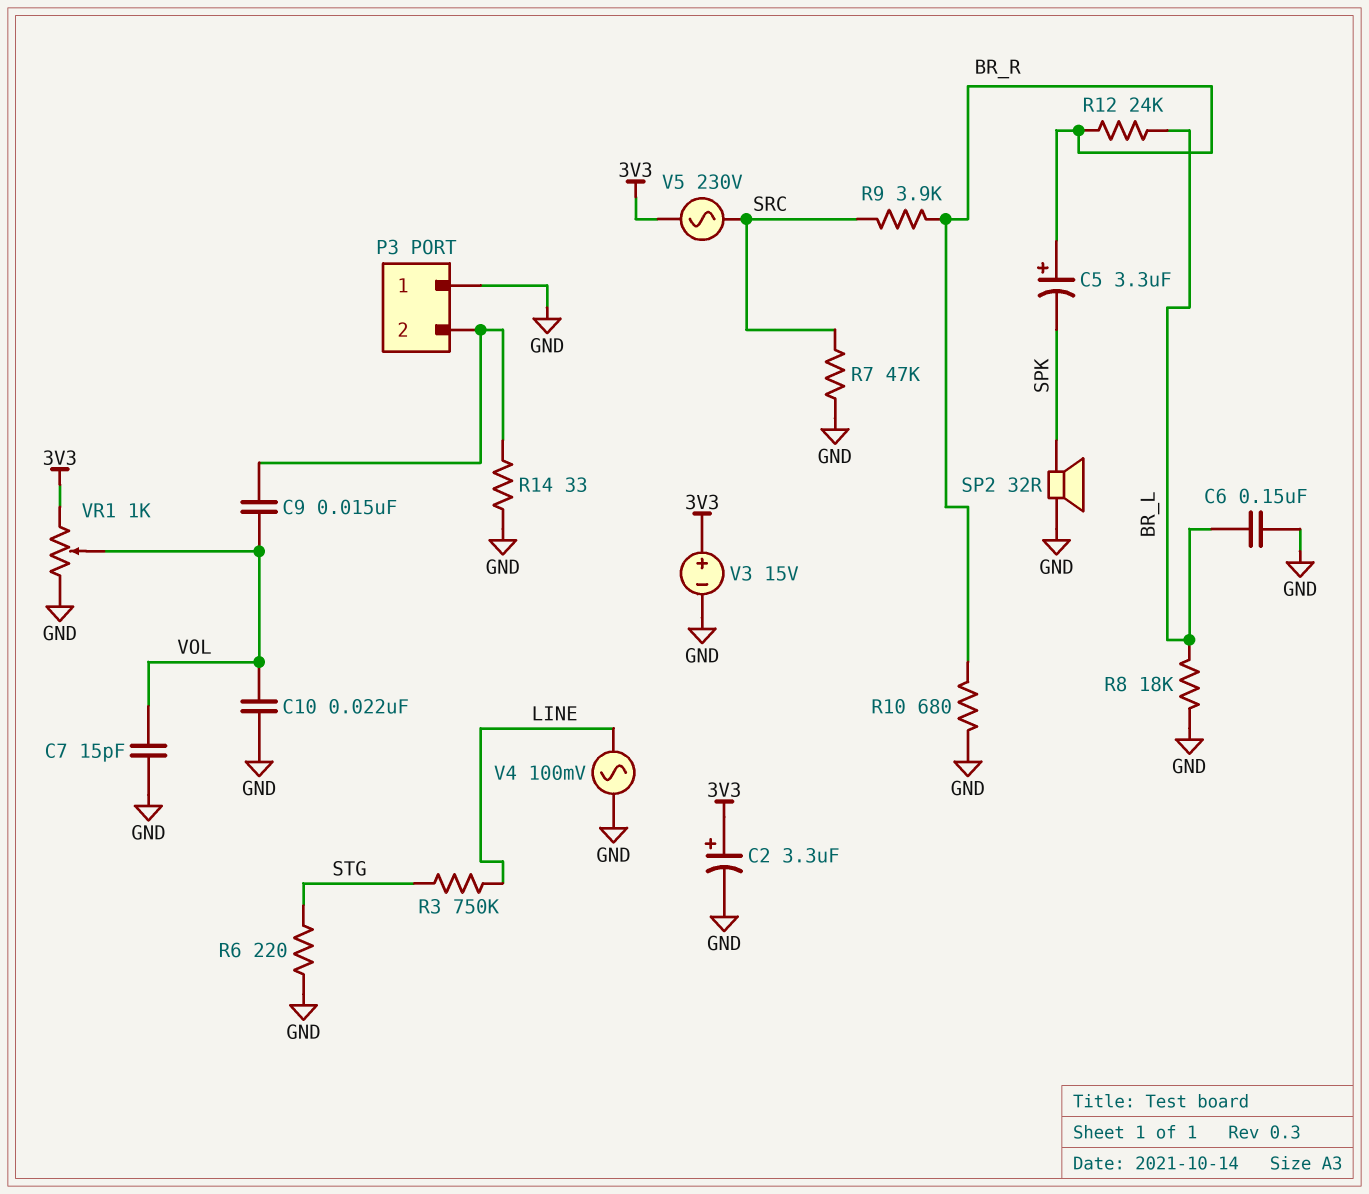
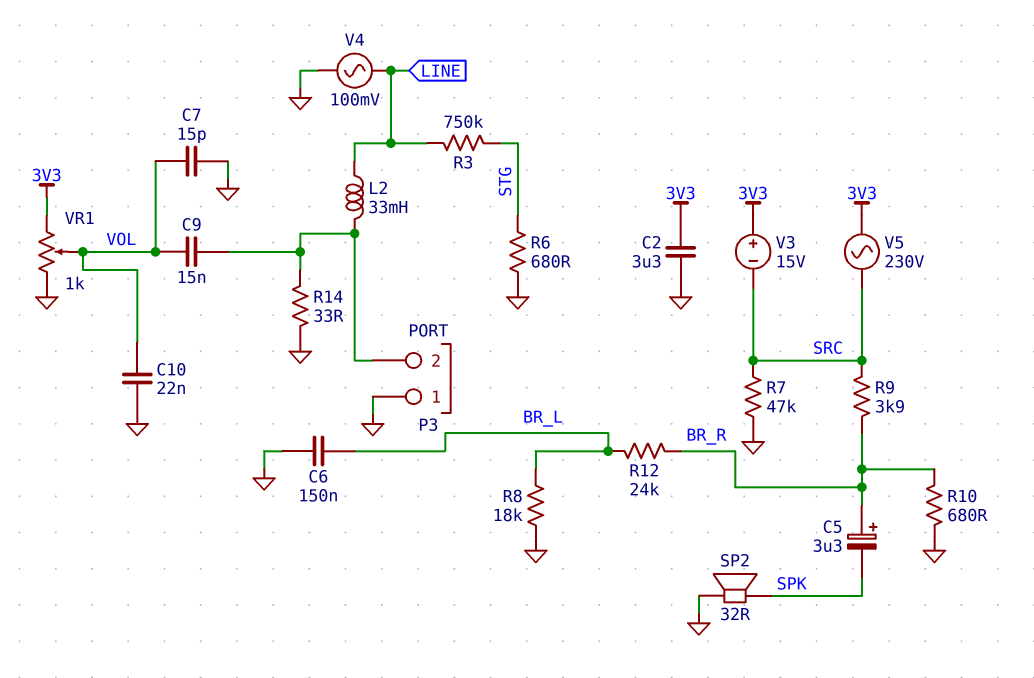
C2: 3.3uF (plus 3V3, minus GND) -> 3.3uF (3V3, GND)
L2: none -> 33mH (LINE, P3/2)
R6: 220 (GND, STG) -> 680 (GND, STG)
V3: 15V (plus 3V3, minus GND) -> 15V (plus 3V3, minus SRC)

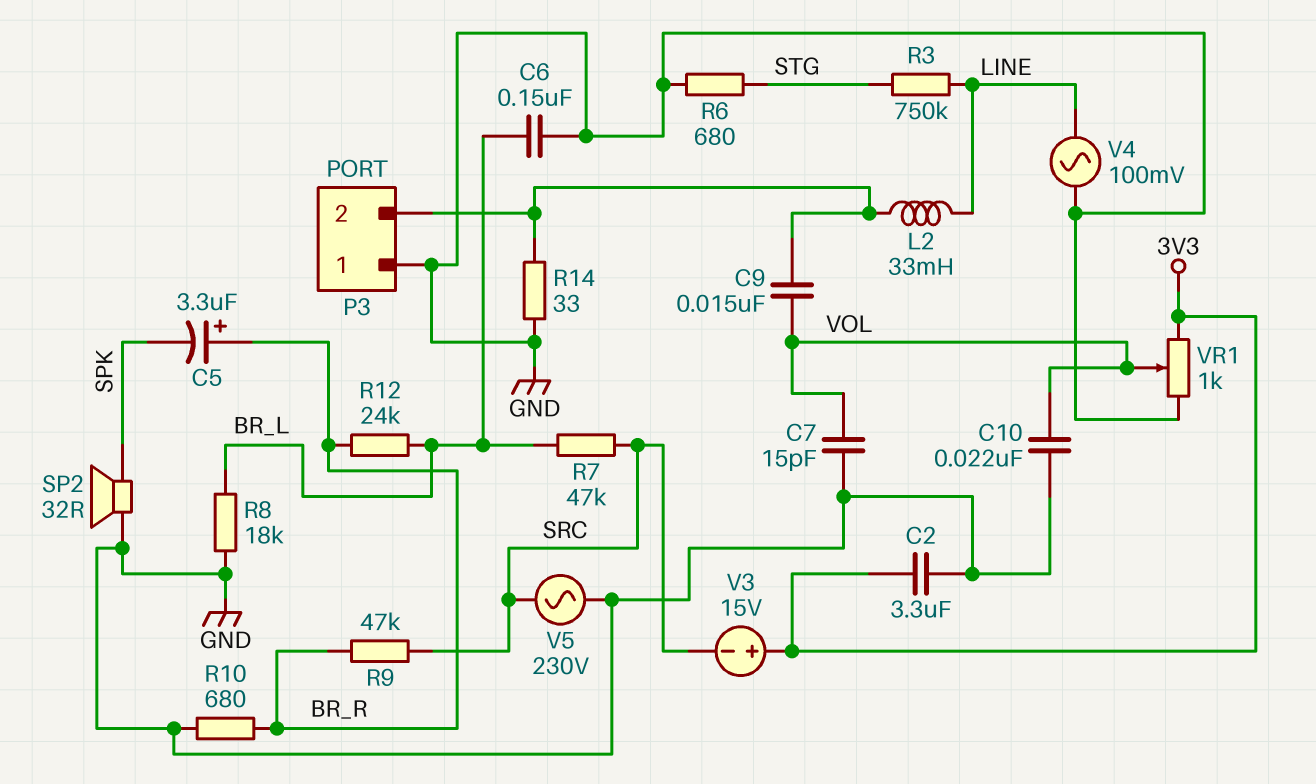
R7: 47k (GND, SRC) -> 47k (BR_L, SRC)
R9: 3.9k (BR_R, SRC) -> 47k (BR_R, SRC)
V5: AC 230V (3V3, SRC) -> AC 230V (GND, SRC)

